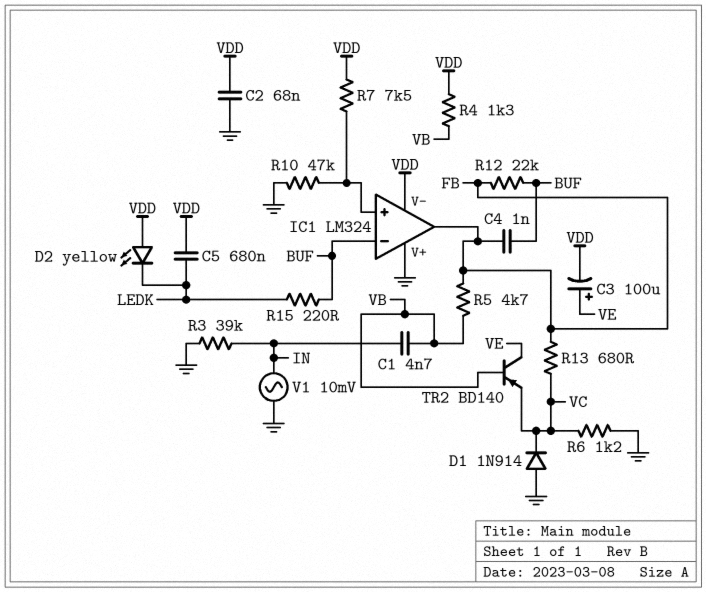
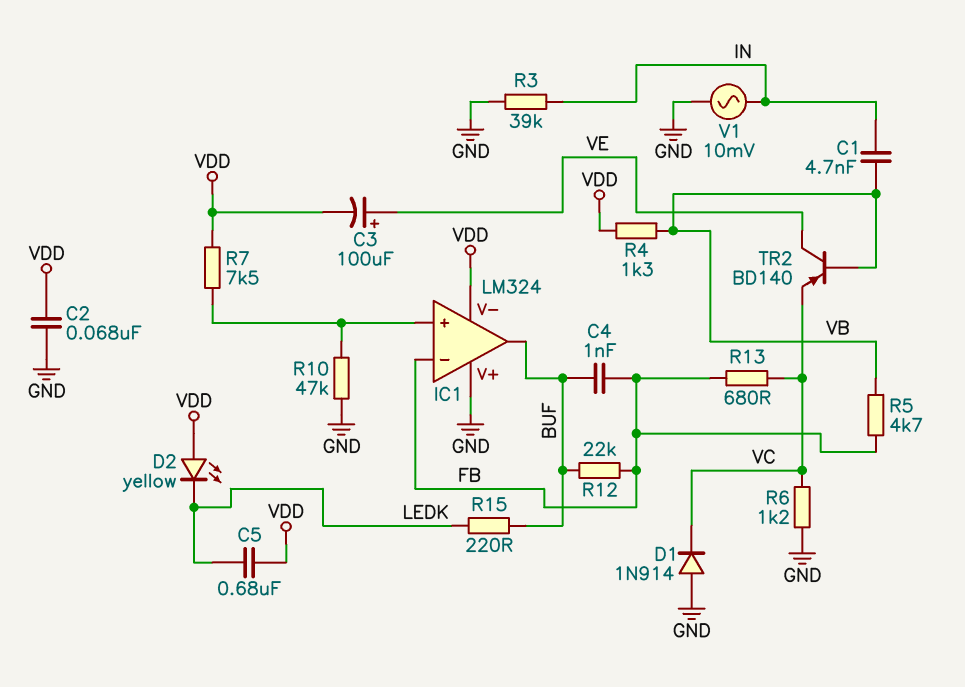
IC1 pin in-: BUF -> FB
IC1 pin out: FB -> BUF

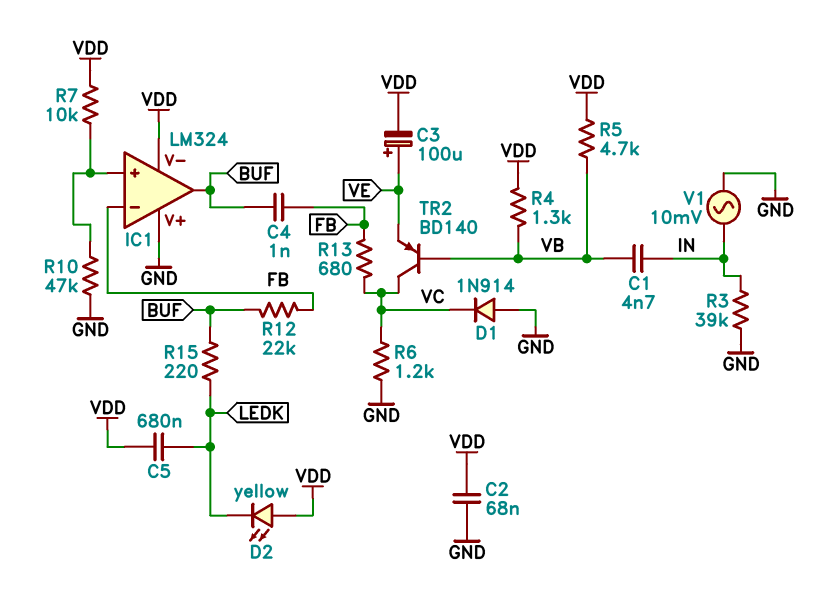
R5: 4.7k (FB, VB) -> 4.7k (VB, VDD)
R7: 7.5k (IC1/in+, VDD) -> 10k (IC1/in+, VDD)
TR2: PNP BD140 (B VB, C VE, E VC) -> PNP BD140 (B VB, C VC, E VE)

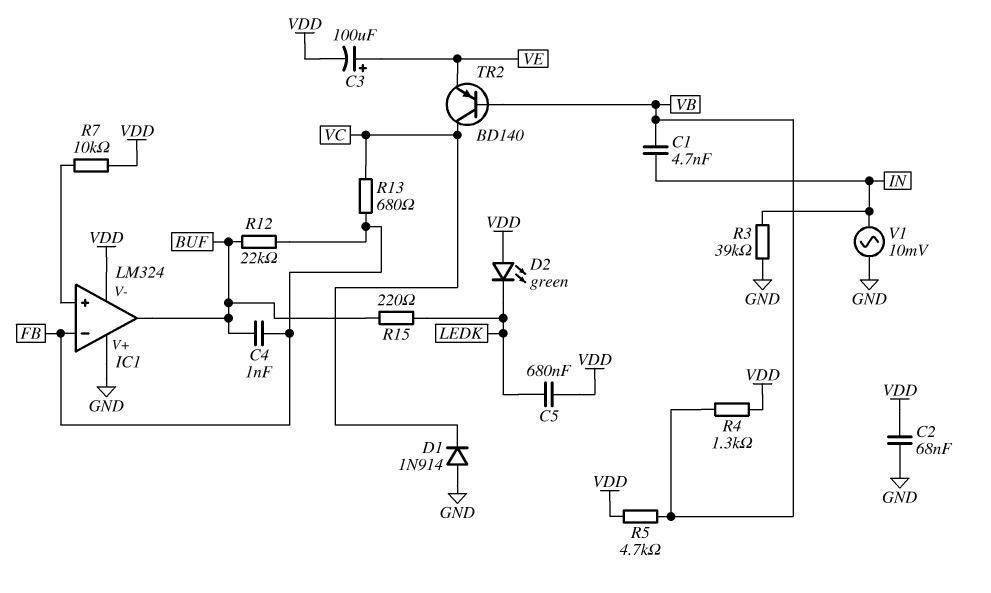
D2: LED yellow (A VDD, K LEDK) -> LED green (A VDD, K LEDK)
R6: 1.2k (GND, VC) -> none
R10: 47k (GND, IC1/in+) -> none

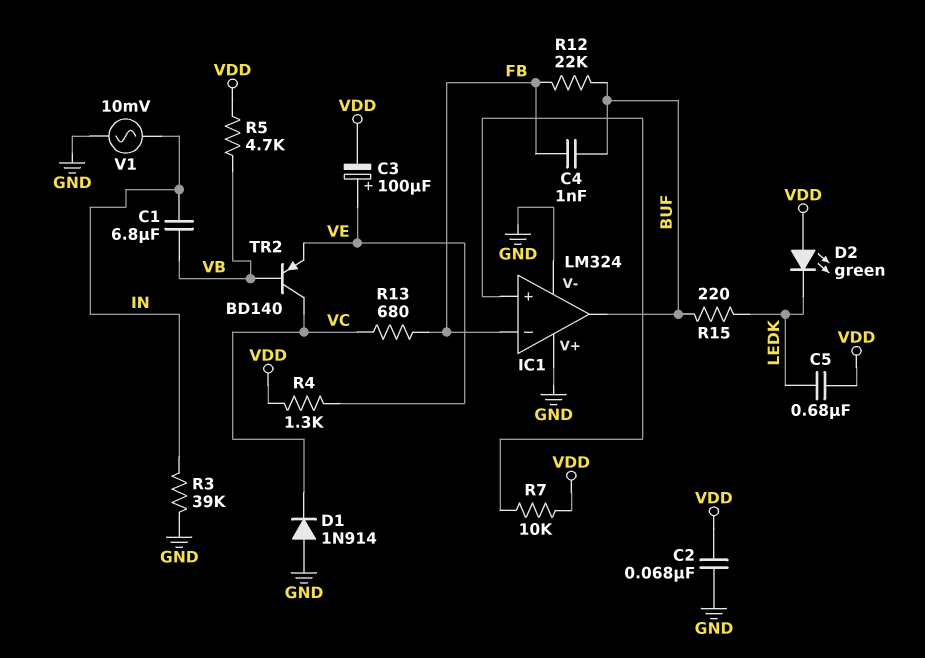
C1: 4.7nF (IN, VB) -> 6.8uF (IN, VB)
IC1 pin V-: VDD -> GND
R4: 1.3k (VB, VDD) -> 1.3k (VDD, VE)

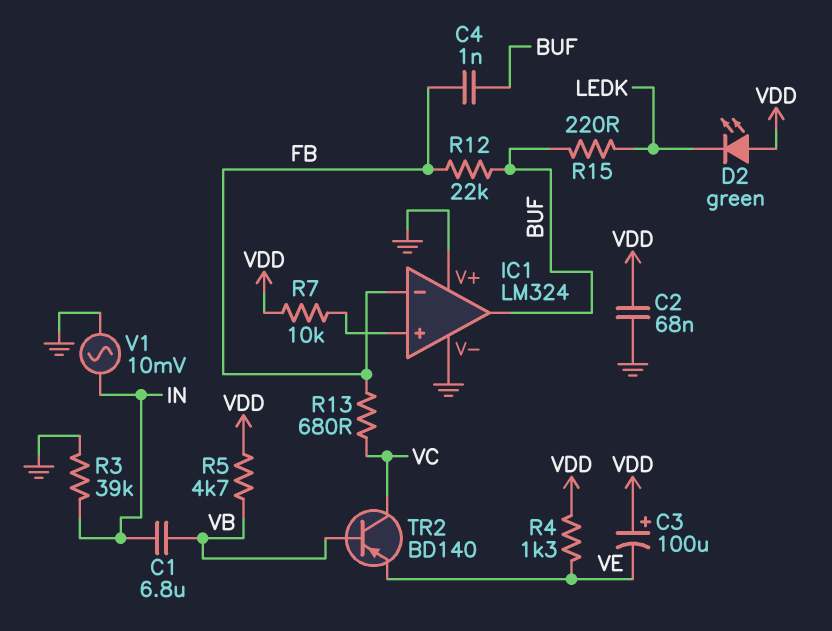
C3: 100uF (plus VE, minus VDD) -> 100uF (plus VDD, minus VE)
C5: 680nF (LEDK, VDD) -> none
D1: diode 1N914 (A GND, K VC) -> none

